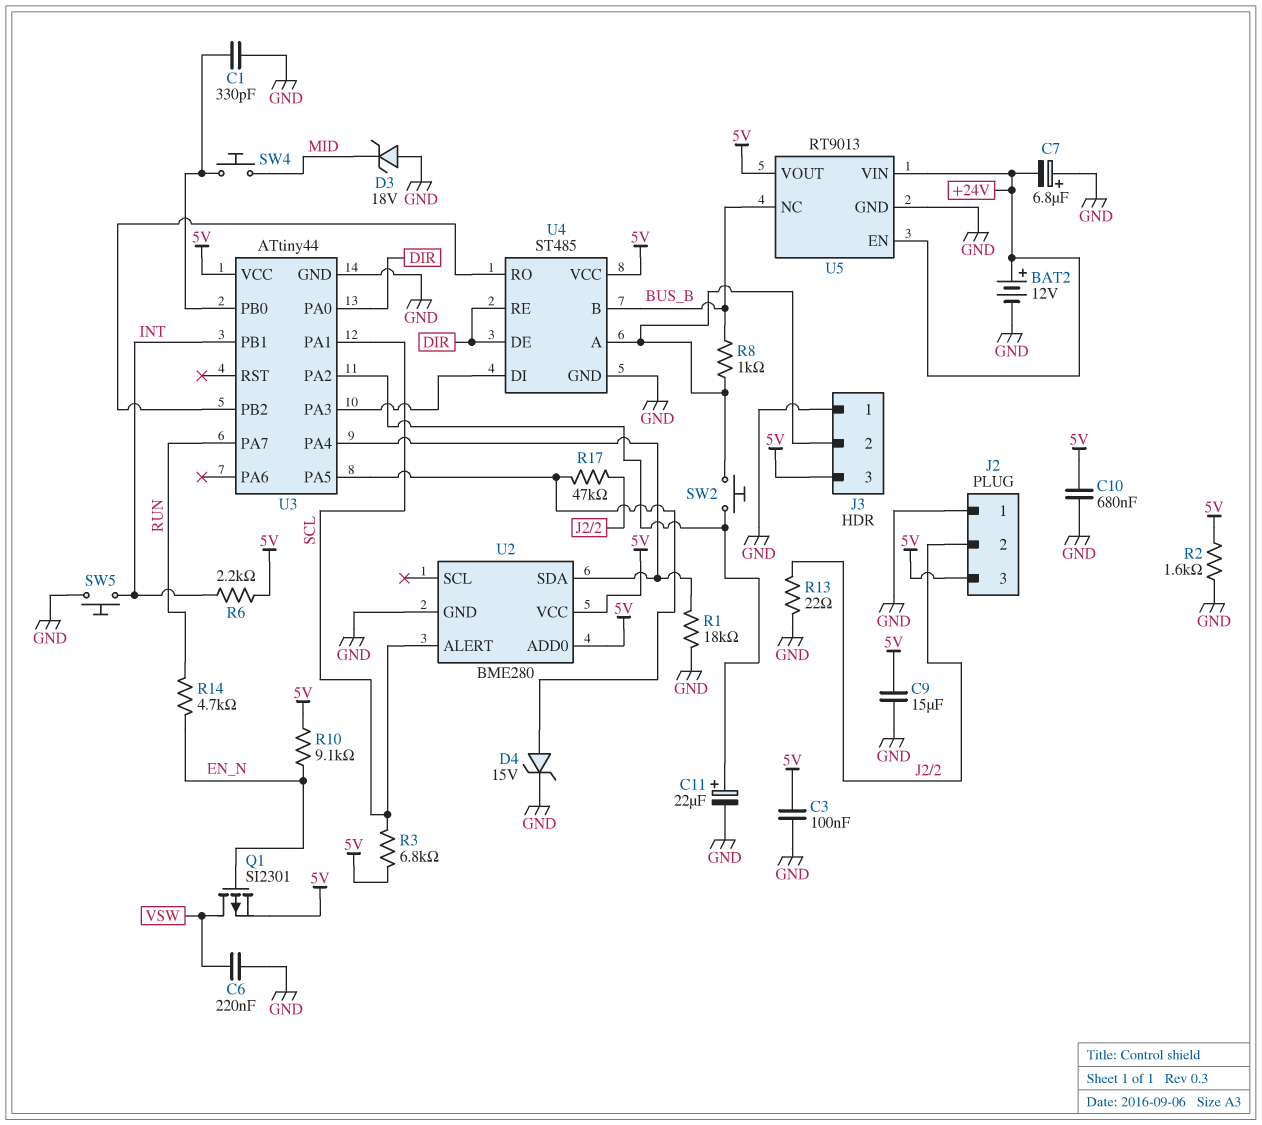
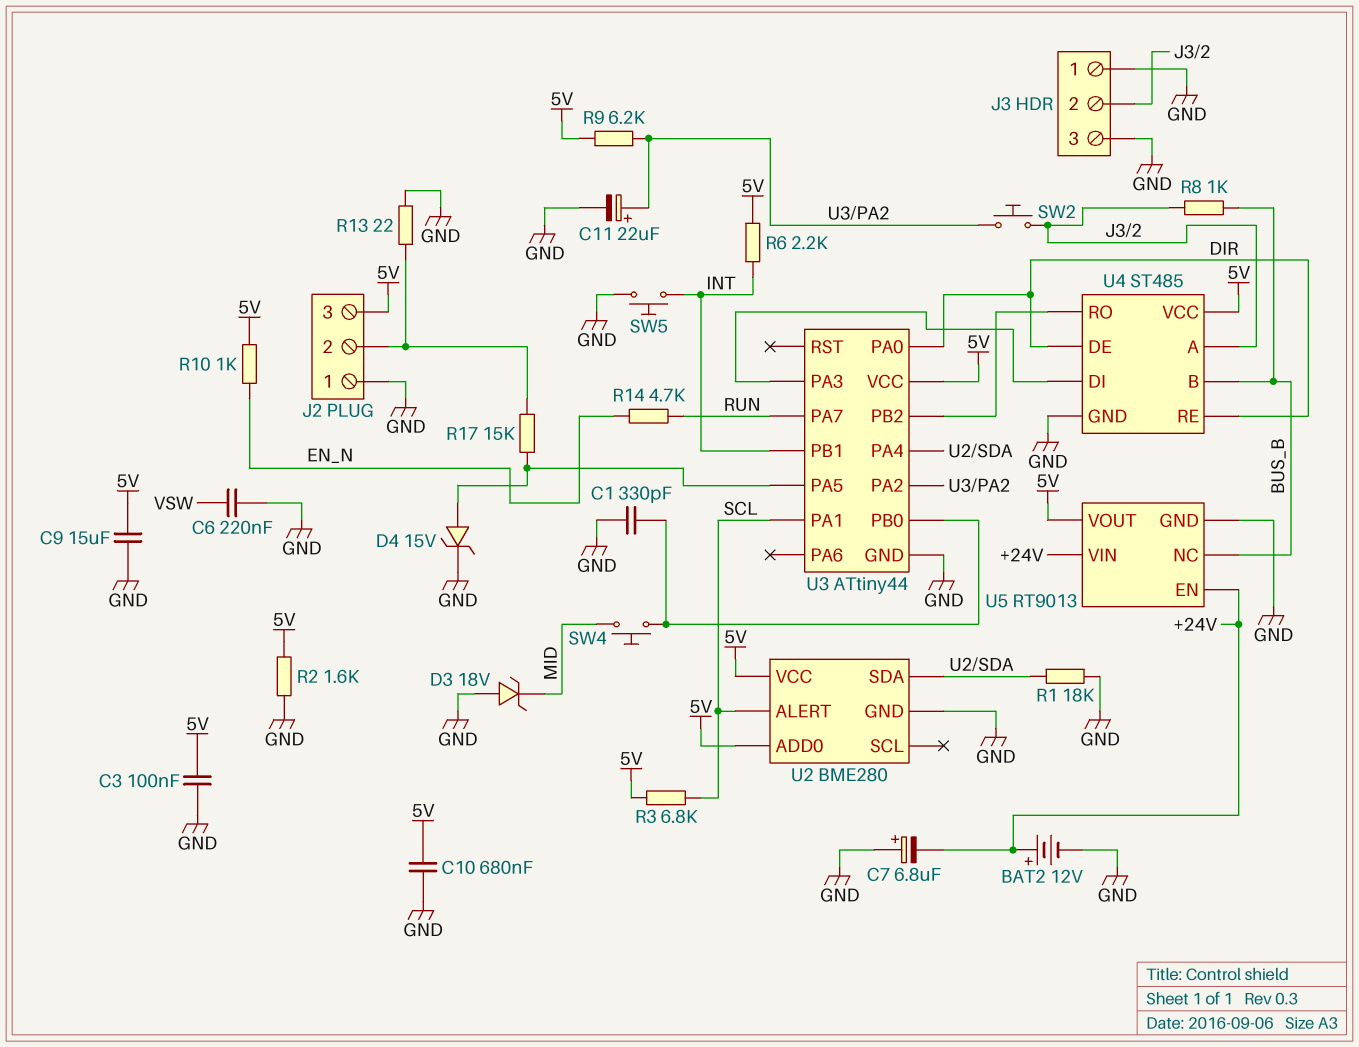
J3 pin 3: 5V -> GND
Q1: PMOS SI2301 (G EN_N, D VSW, S 5V) -> none
R9: none -> 6.2k (5V, U3/PA2)
R10: 9.1k (5V, EN_N) -> 1k (5V, EN_N)
R17: 47k (J2/2, U3/PA5) -> 15k (J2/2, U3/PA5)

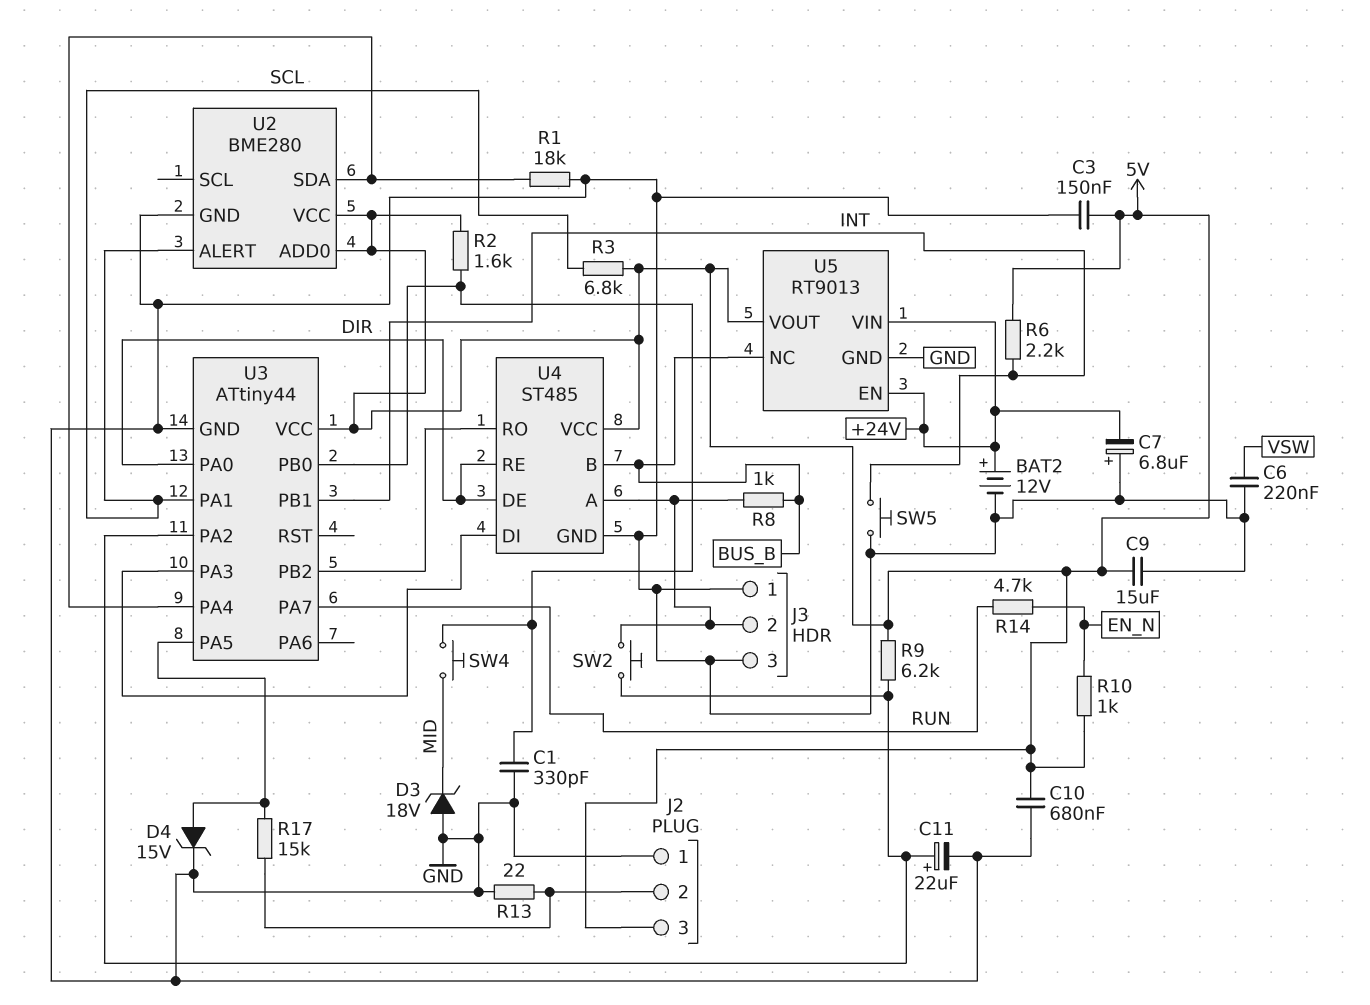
C3: 100nF (5V, GND) -> 150nF (5V, GND)
R2: 1.6k (5V, GND) -> 1.6k (5V, U3/PB0)

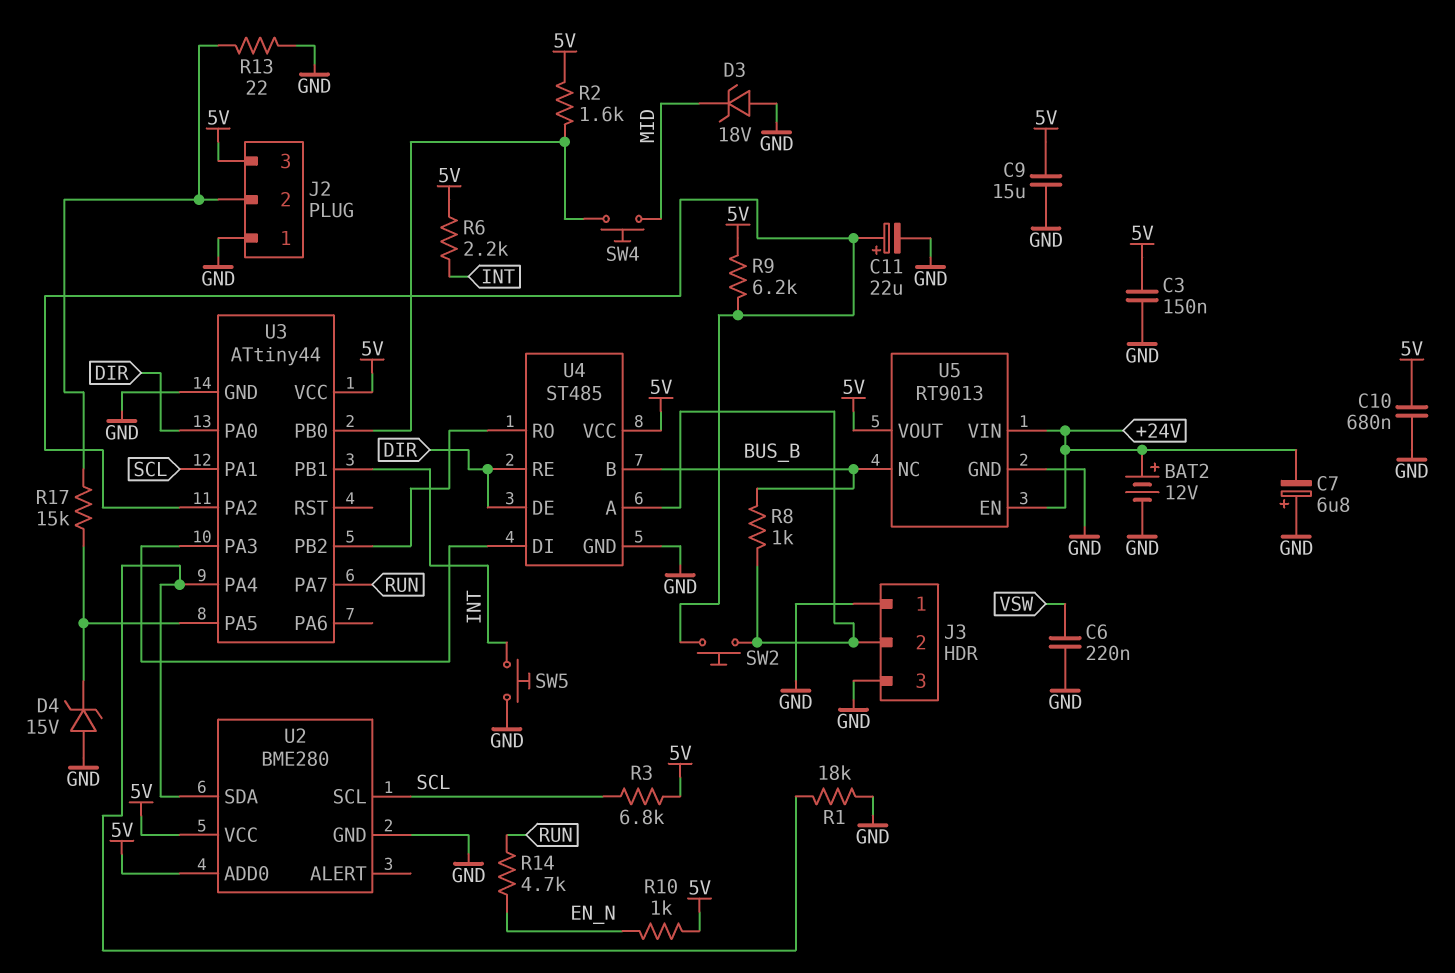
C1: 330pF (GND, U3/PB0) -> none
D4: zener 15V (A U3/PA5, K GND) -> zener 15V (A GND, K U3/PA5)
U2 pin ALERT: SCL -> none
U2 pin SCL: none -> SCL

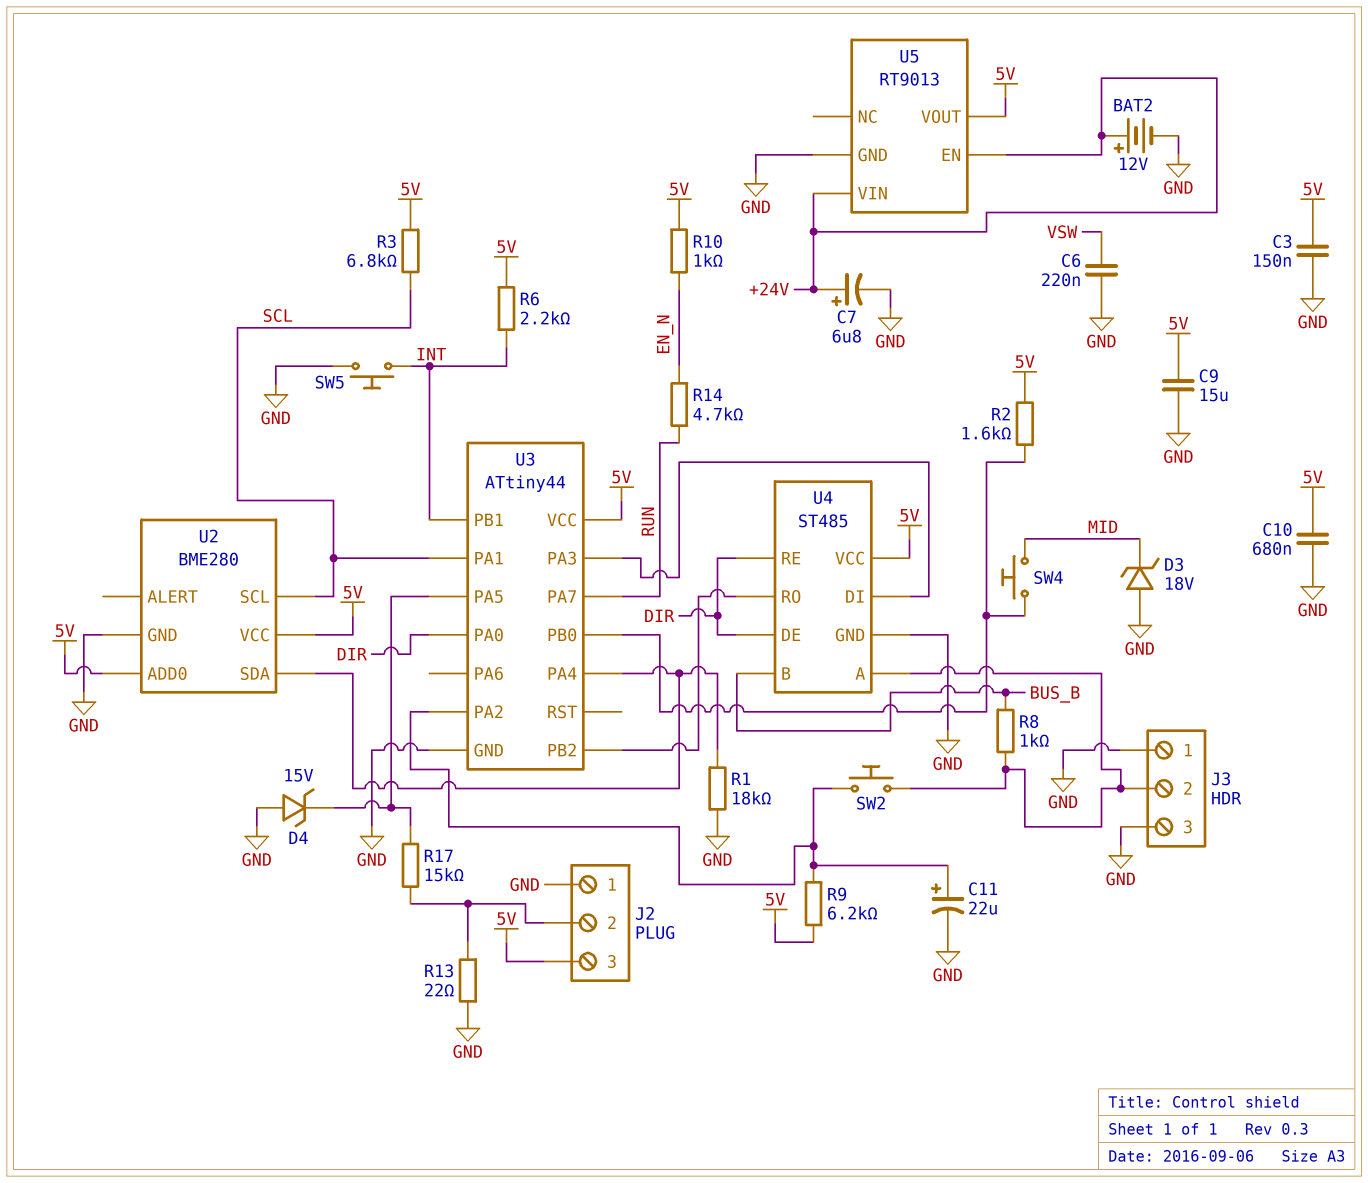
C7: 6.8uF (plus GND, minus +24V) -> 6.8uF (plus +24V, minus GND)
U5 pin NC: BUS_B -> none

